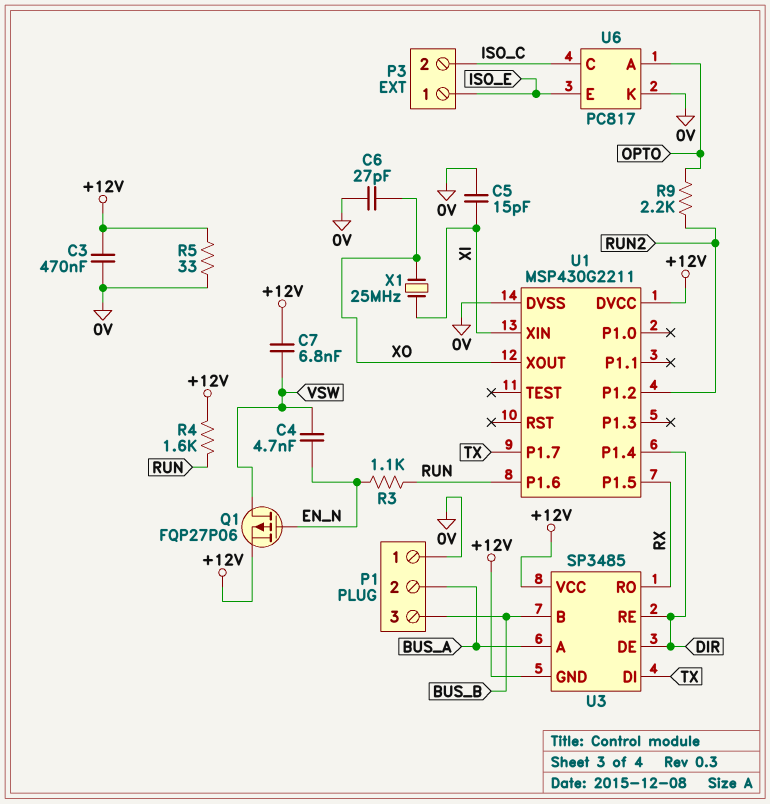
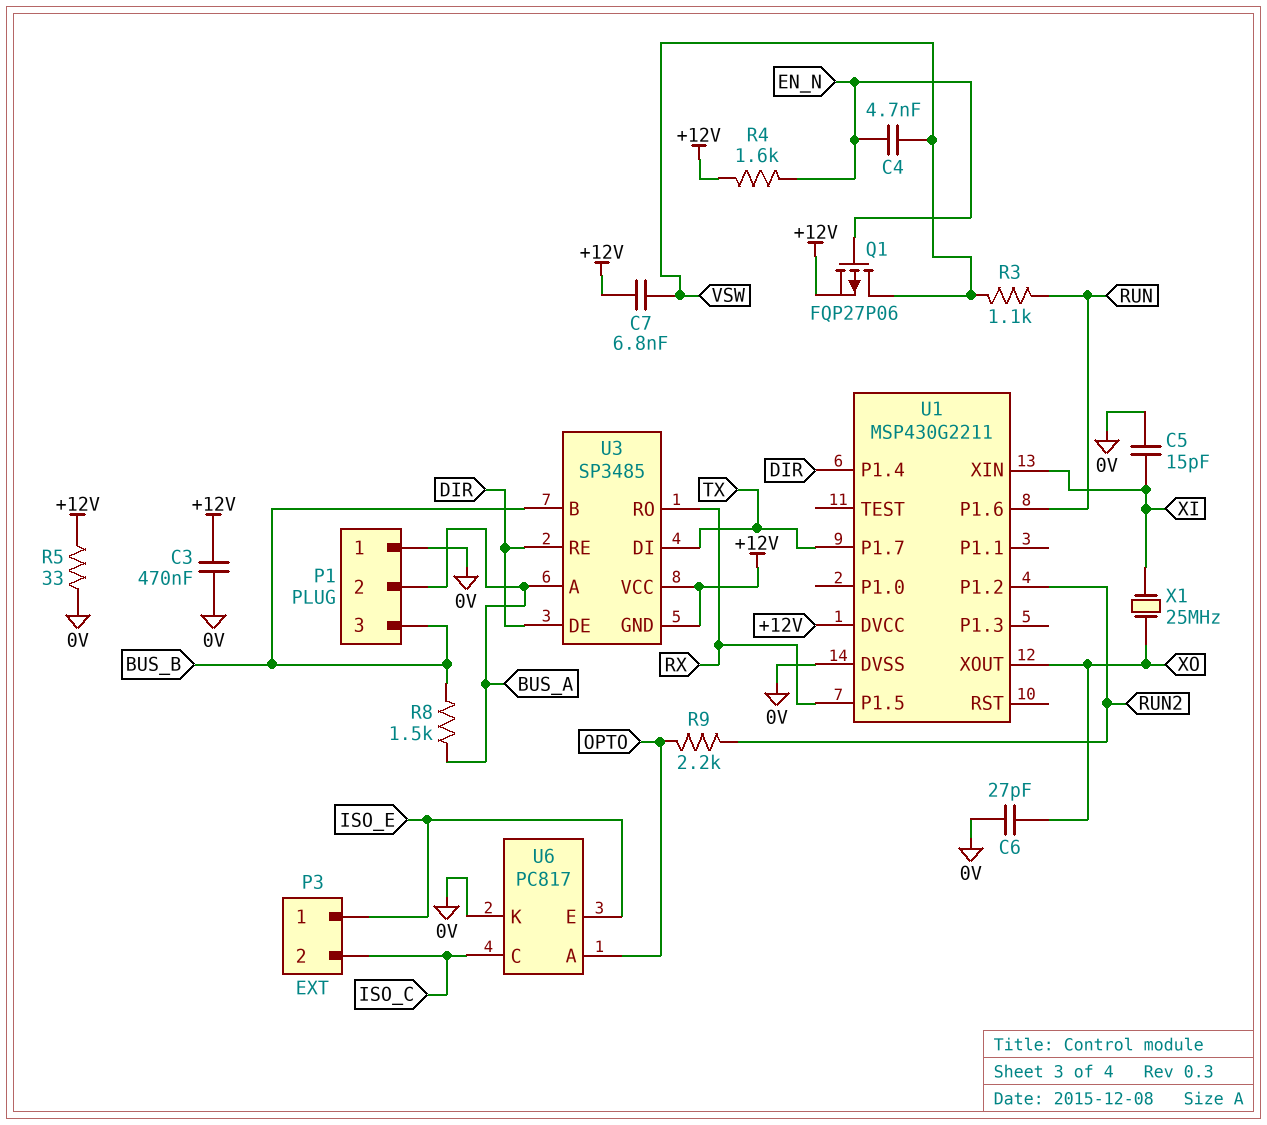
R3: 1.1k (EN_N, RUN) -> 1.1k (RUN, VSW)
R4: 1.6k (+12V, RUN) -> 1.6k (+12V, EN_N)
R8: none -> 1.5k (BUS_A, BUS_B)

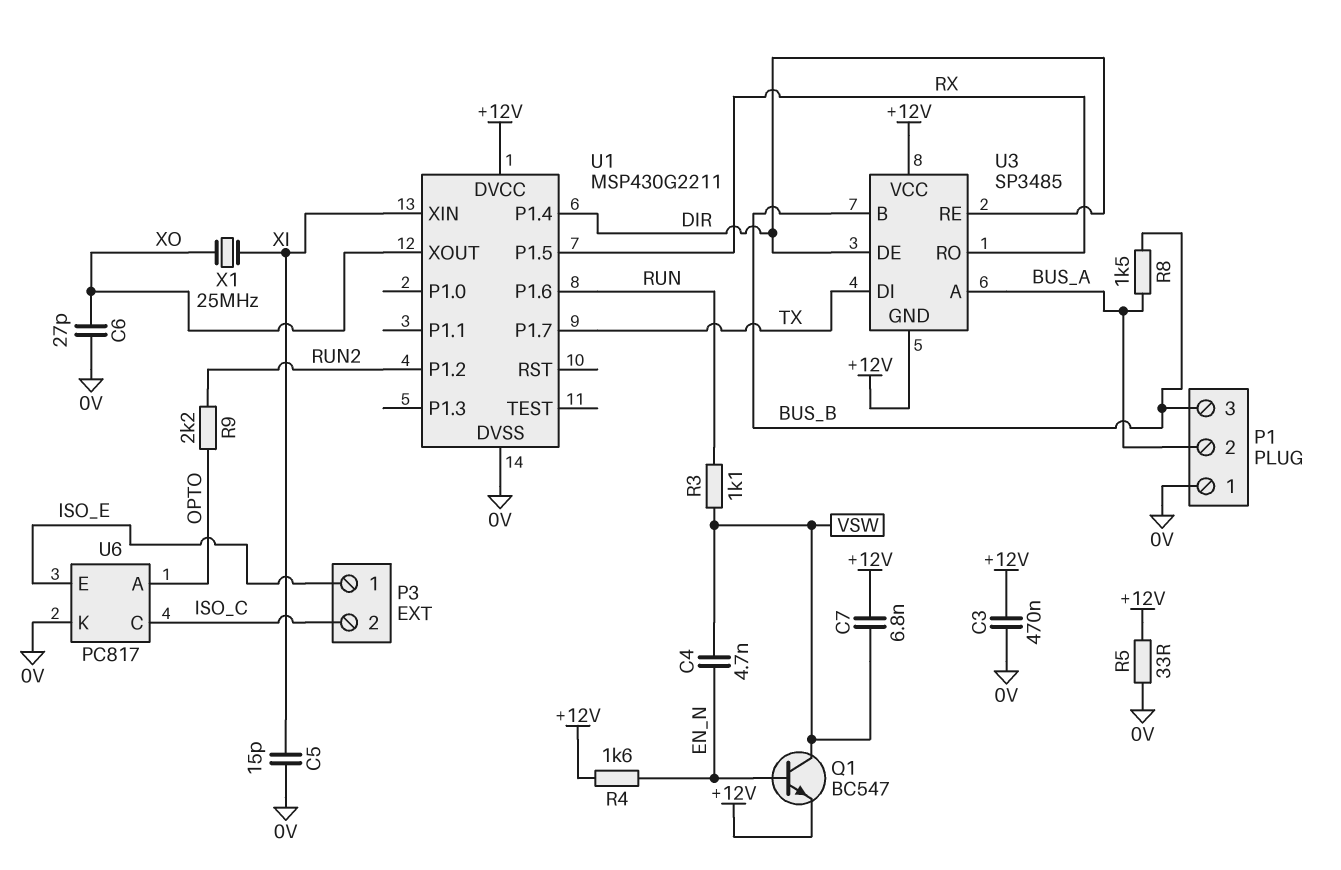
Q1: PMOS FQP27P06 (G EN_N, D VSW, S +12V) -> NPN BC547 (B EN_N, C VSW, E +12V)

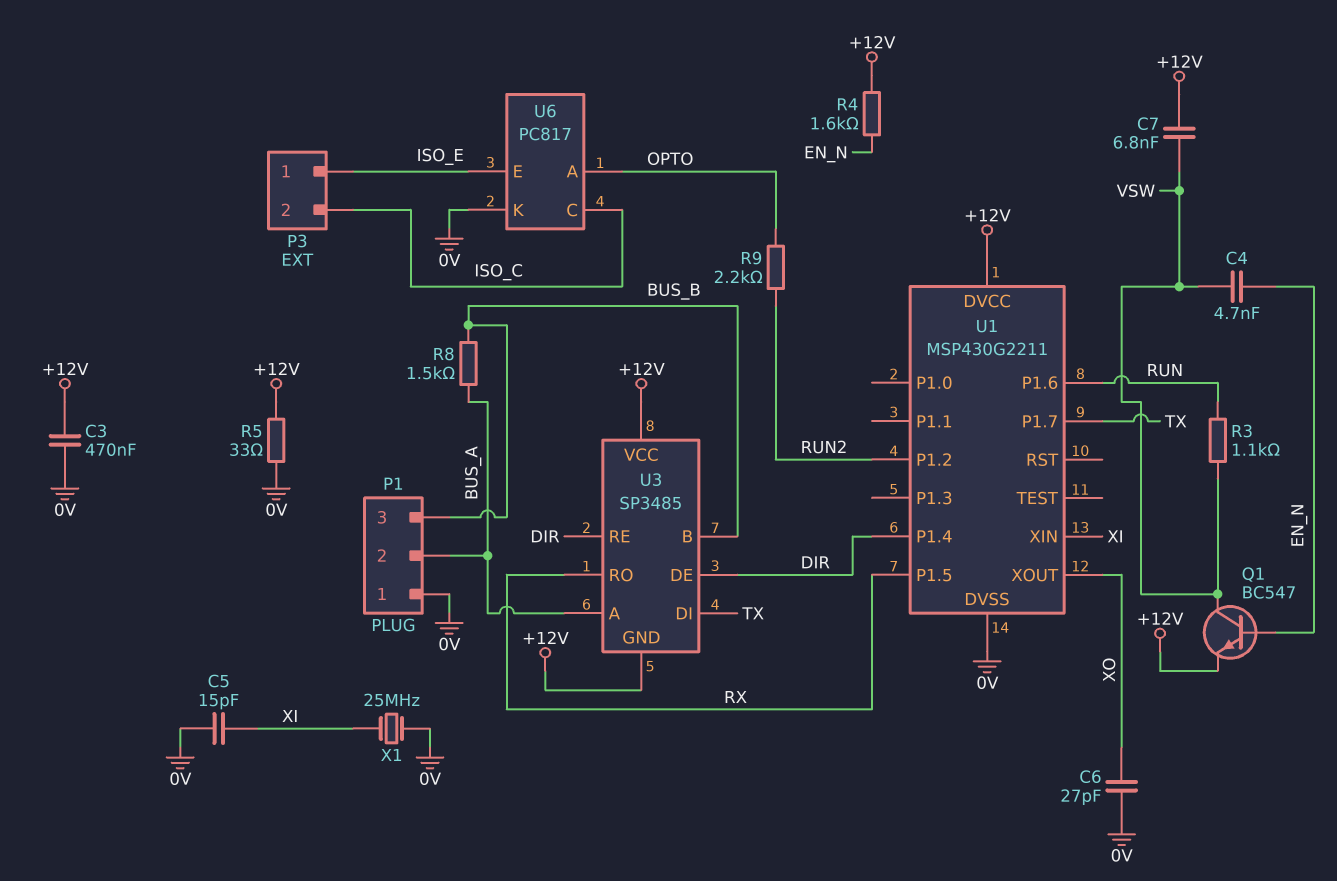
X1: 25MHz (XI, XO) -> 25MHz (0V, XI)

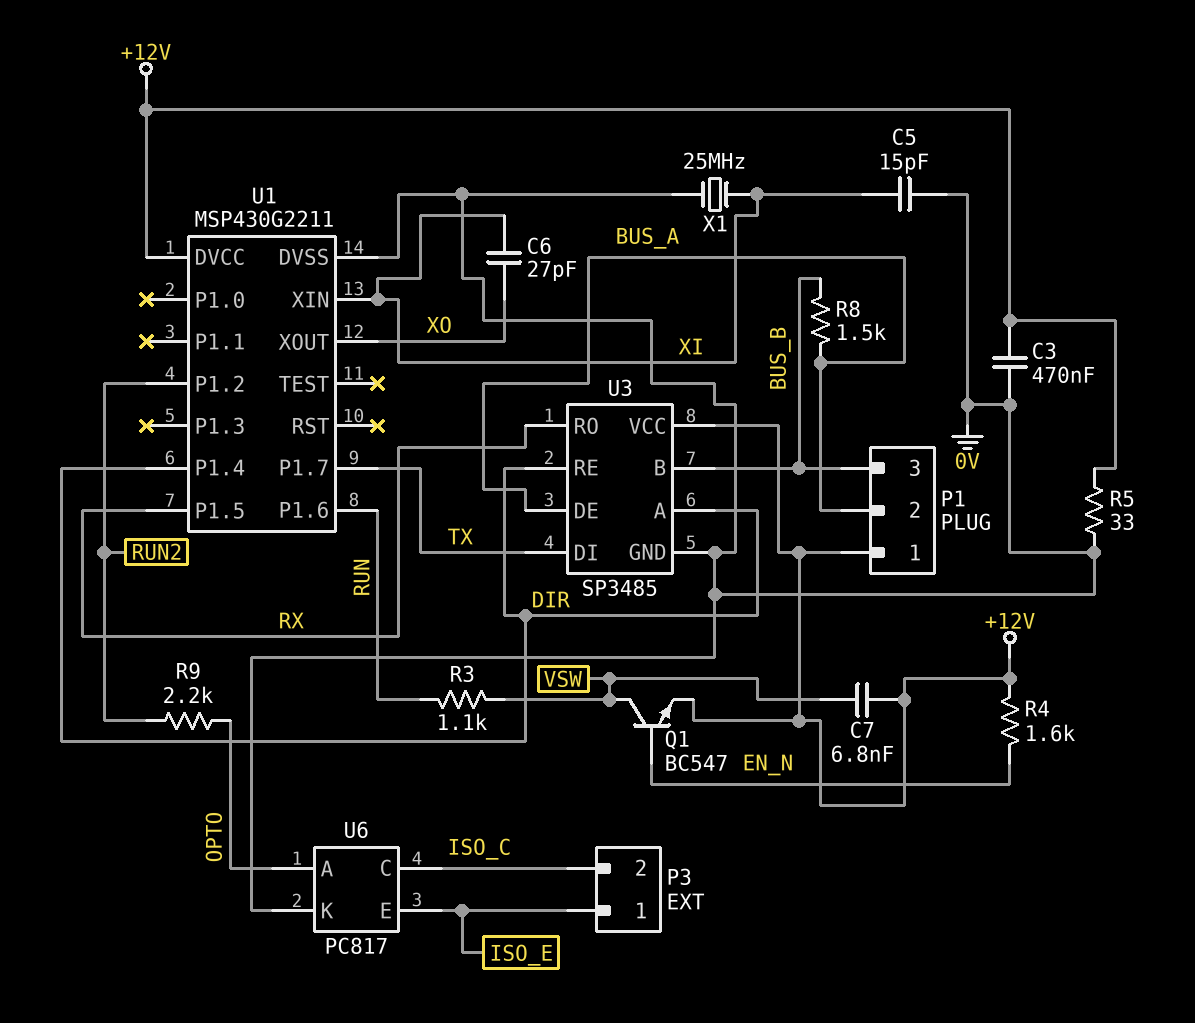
C4: 4.7nF (EN_N, VSW) -> none
C6: 27pF (0V, XO) -> 27pF (XI, XO)
P1 pin 1: 0V -> +12V
U3 pin A: BUS_A -> DIR
U3 pin DE: DIR -> BUS_A
U3 pin GND: +12V -> 0V

